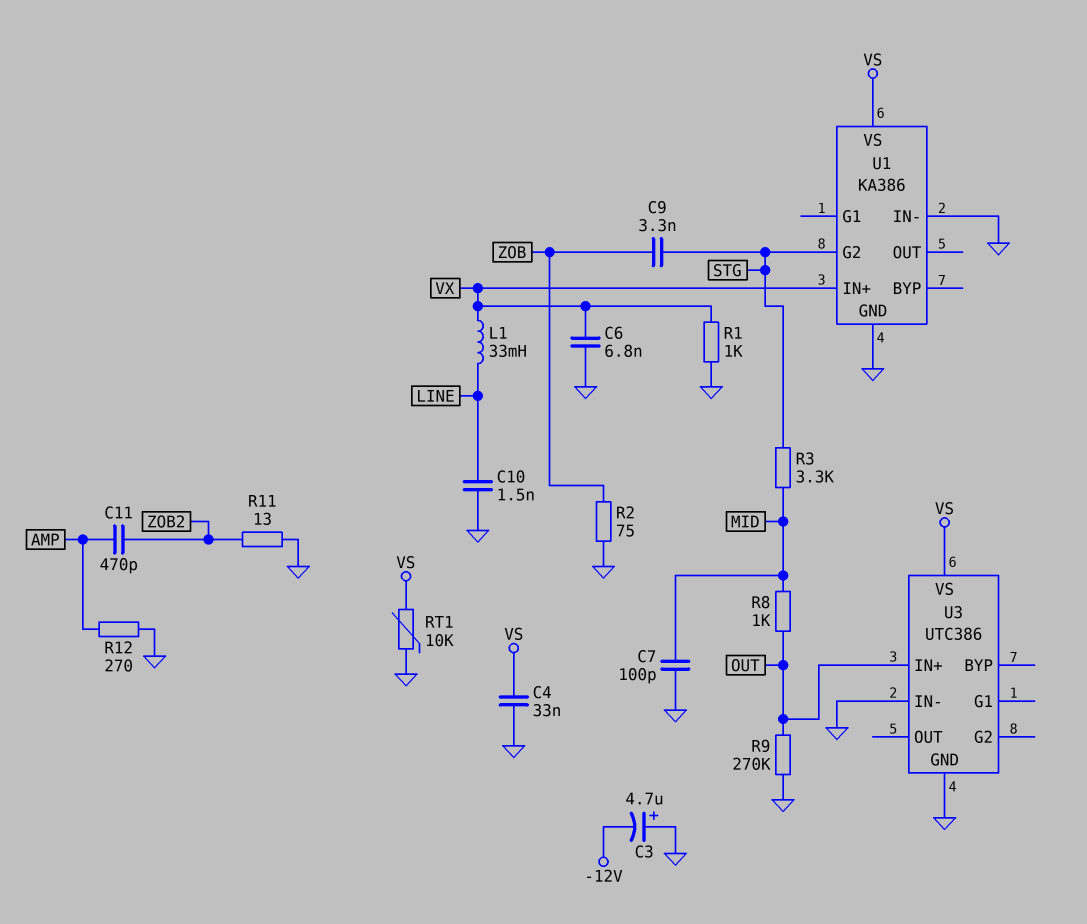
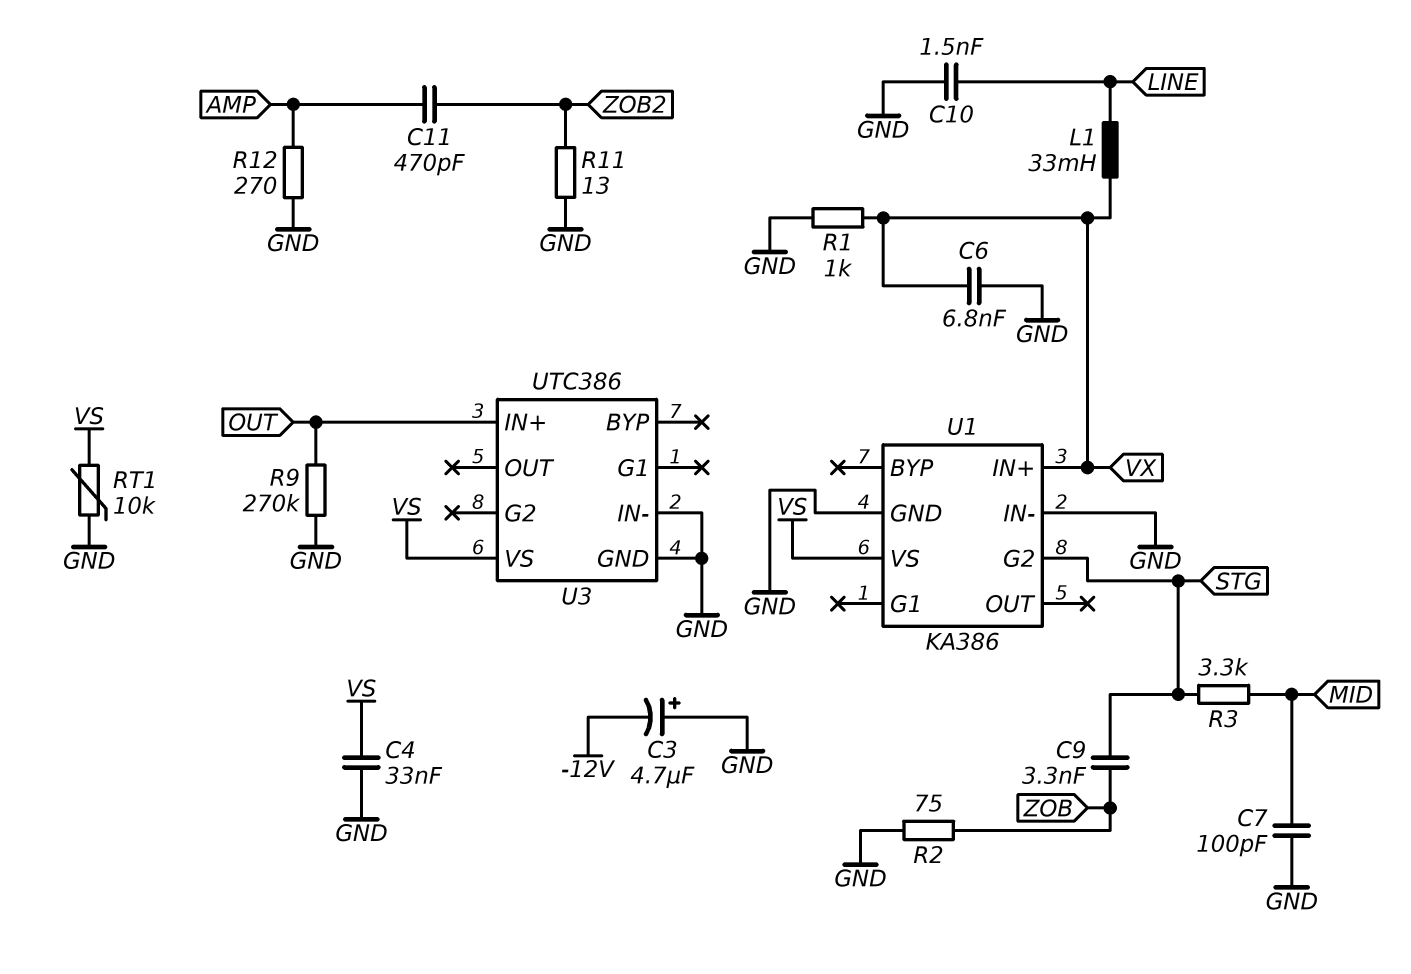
R8: 1k (MID, OUT) -> none

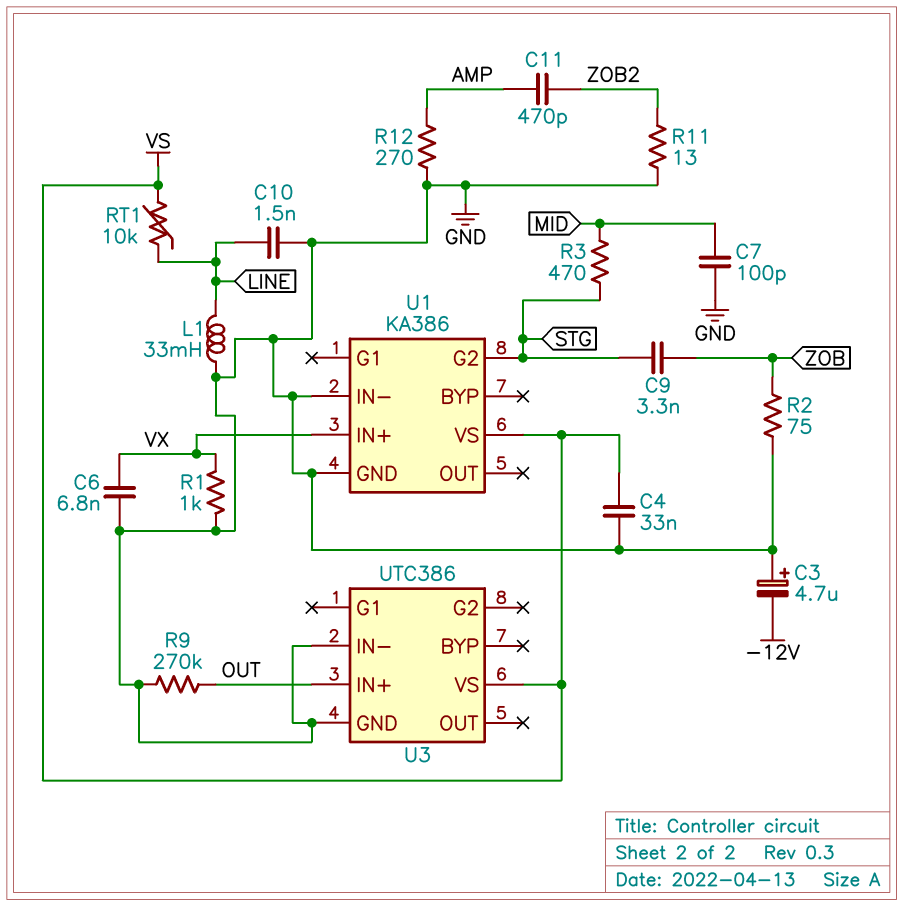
L1: 33mH (LINE, VX) -> 33mH (GND, LINE)
R3: 3.3k (MID, STG) -> 470 (MID, STG)
RT1: 10k (GND, VS) -> 10k (LINE, VS)

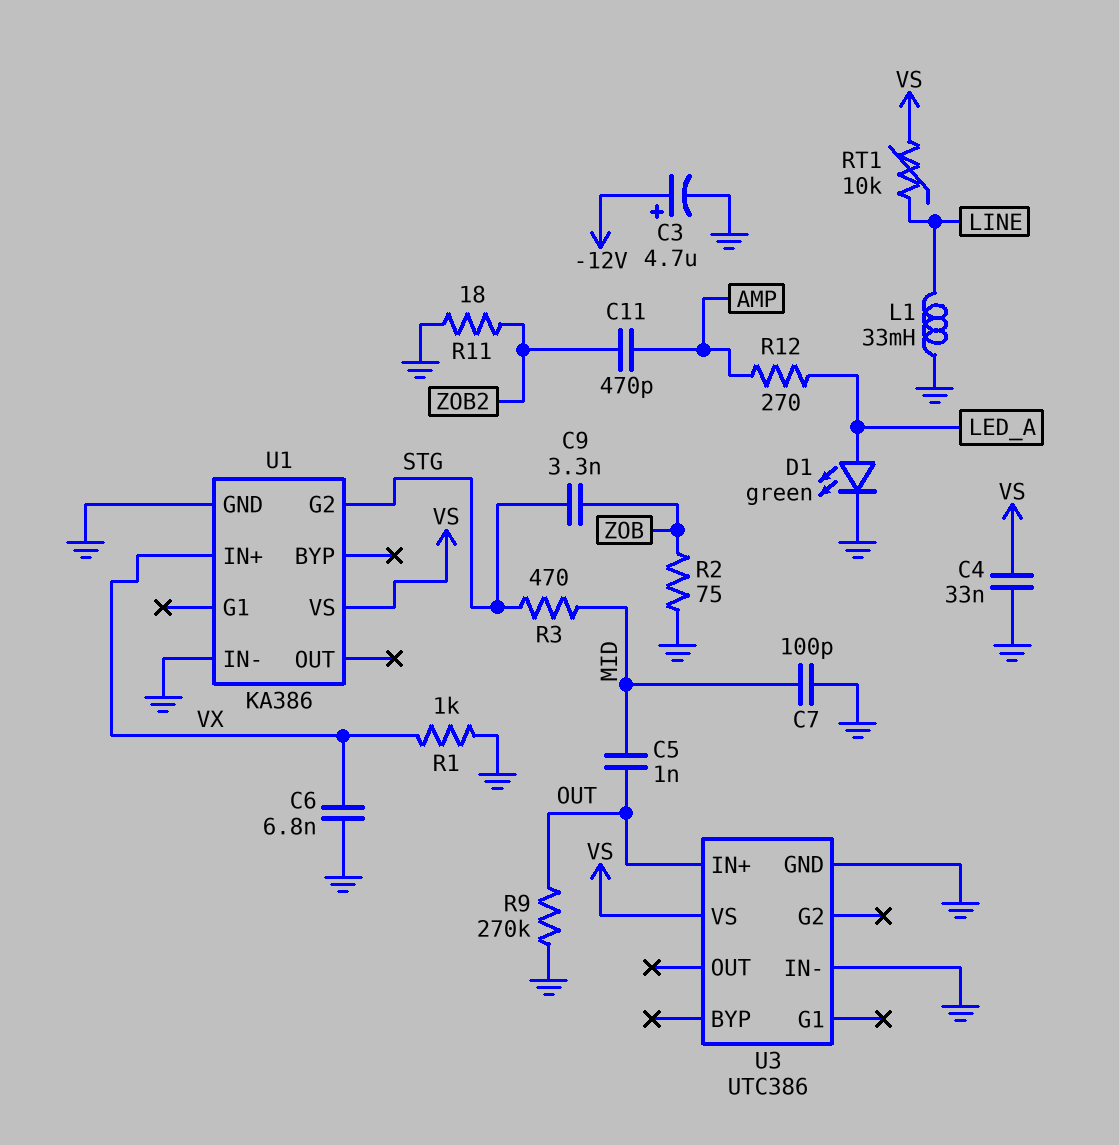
C3: 4.7uF (plus GND, minus -12V) -> 4.7uF (plus -12V, minus GND)
C5: none -> 1nF (MID, OUT)
C10: 1.5nF (GND, LINE) -> none
D1: none -> LED green (A LED_A, K GND)
R11: 13 (GND, ZOB2) -> 18 (GND, ZOB2)
R12: 270 (AMP, GND) -> 270 (AMP, LED_A)

